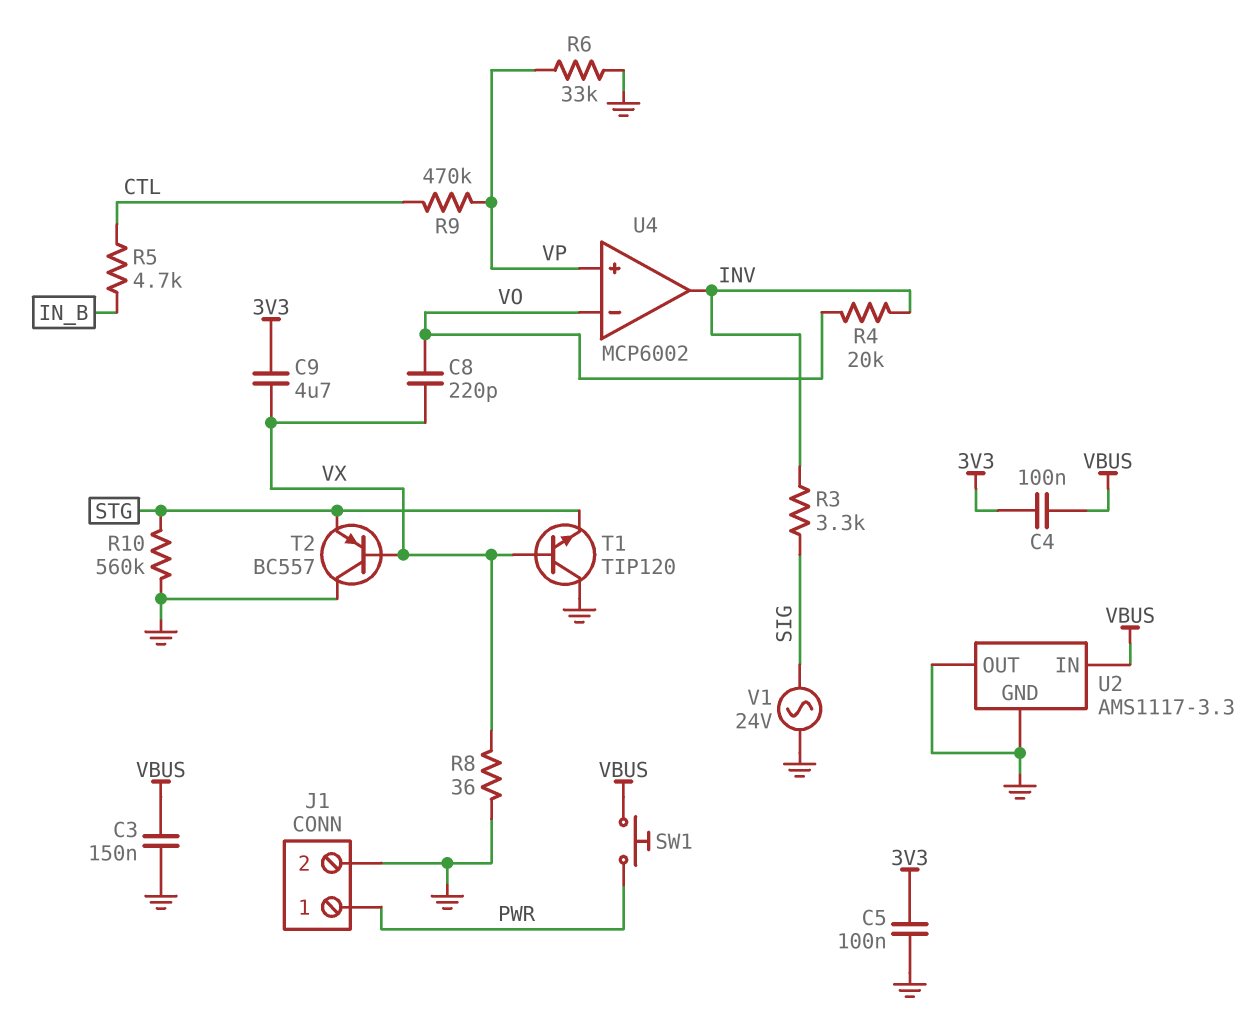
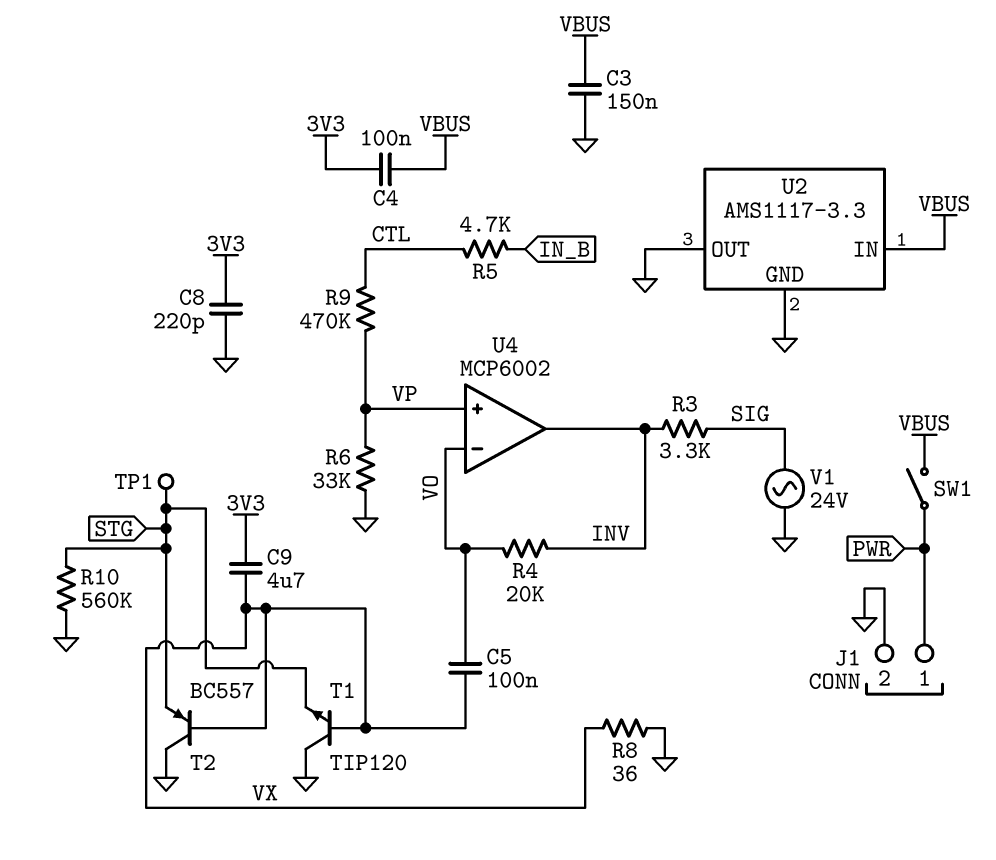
C5: 100nF (3V3, GND) -> 100nF (VO, VX)
C8: 220pF (VO, VX) -> 220pF (3V3, GND)
SW1: button (PWR, VBUS) -> switch (PWR, VBUS)
TP1: none -> test point (STG)

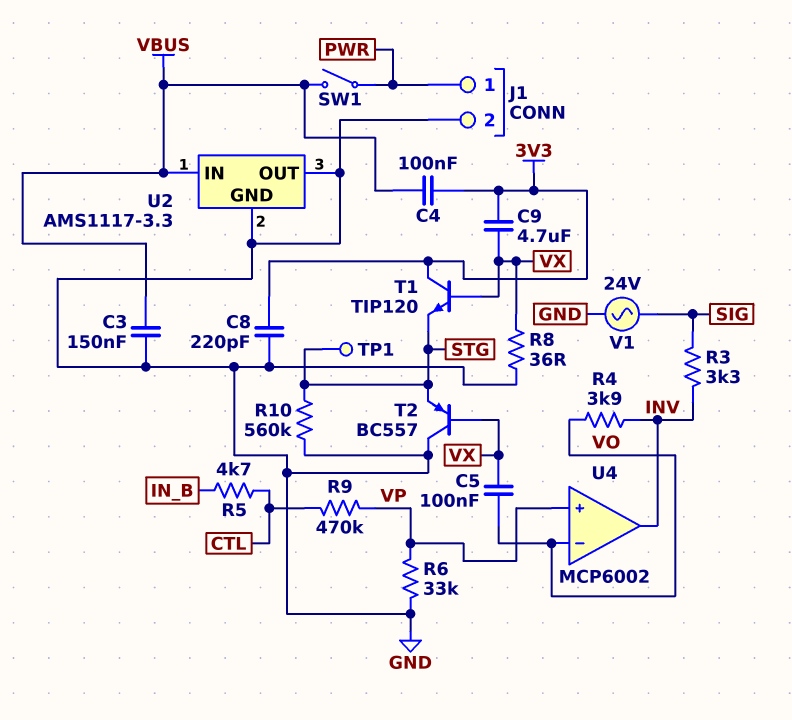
R4: 20k (INV, VO) -> 3.9k (INV, VO)
T1: NPN TIP120 (B VX, C GND, E STG) -> NPN TIP120 (B VX, C 3V3, E STG)

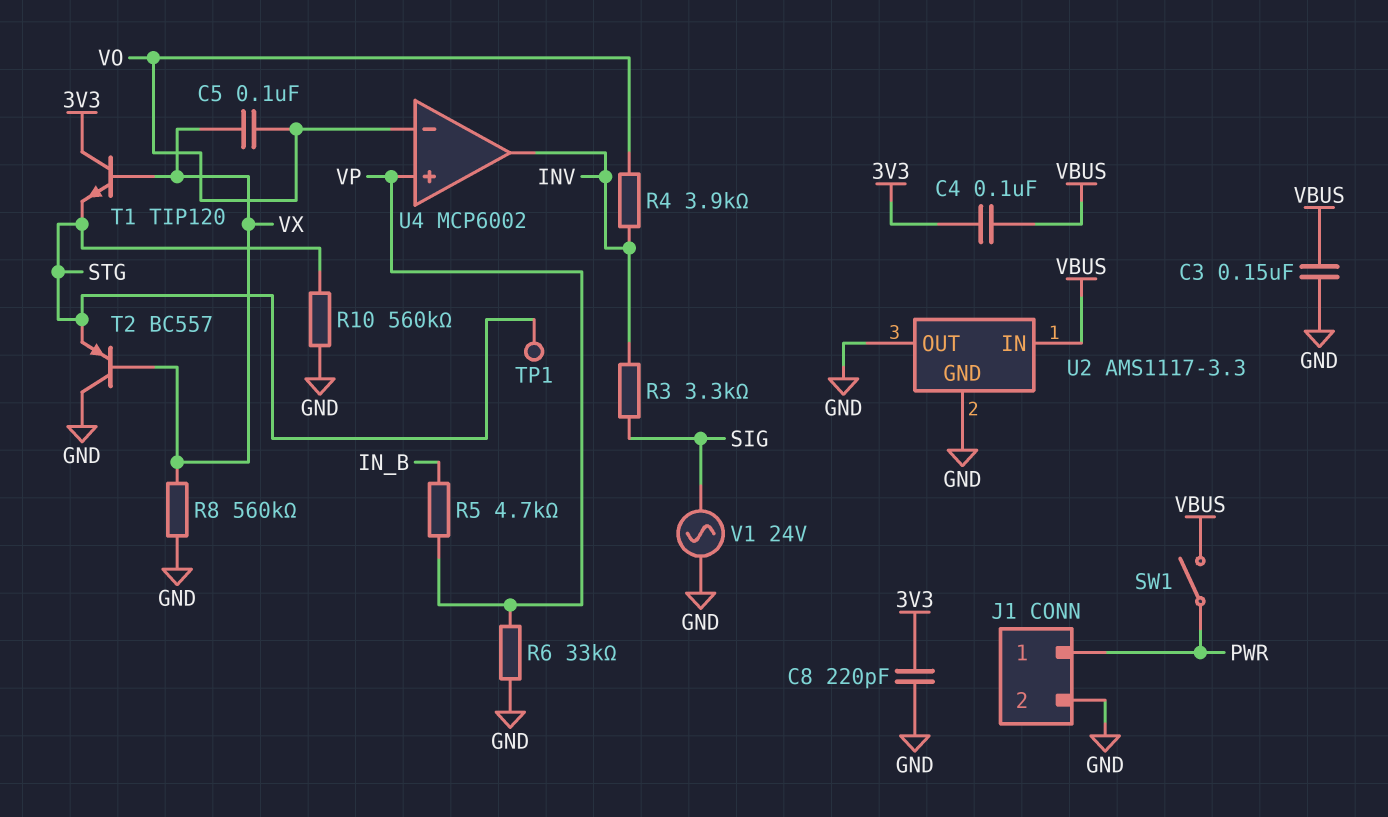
C9: 4.7uF (3V3, VX) -> none
R5: 4.7k (CTL, IN_B) -> 4.7k (IN_B, VP)
R8: 36 (GND, VX) -> 560k (GND, VX)
R9: 470k (CTL, VP) -> none

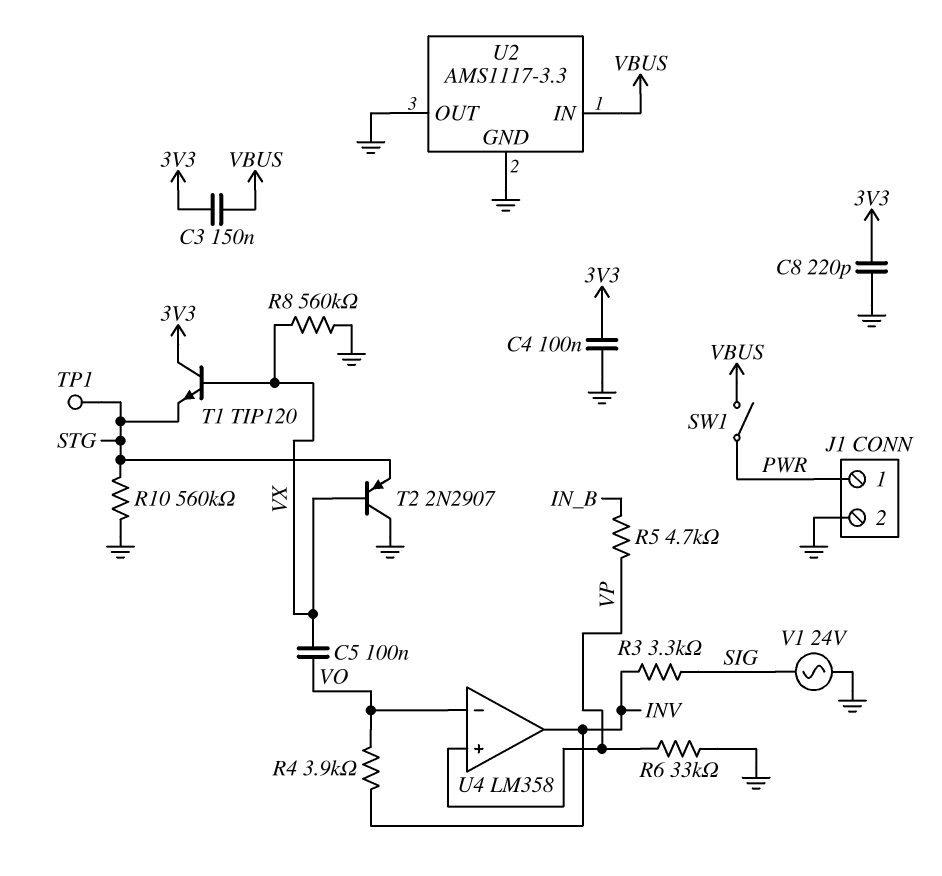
C3: 150nF (GND, VBUS) -> 150nF (3V3, VBUS)
C4: 100nF (3V3, VBUS) -> 100nF (3V3, GND)
T2: PNP BC557 (B VX, C GND, E STG) -> PNP 2N2907 (B VX, C GND, E STG)
U4: MCP6002 -> LM358

